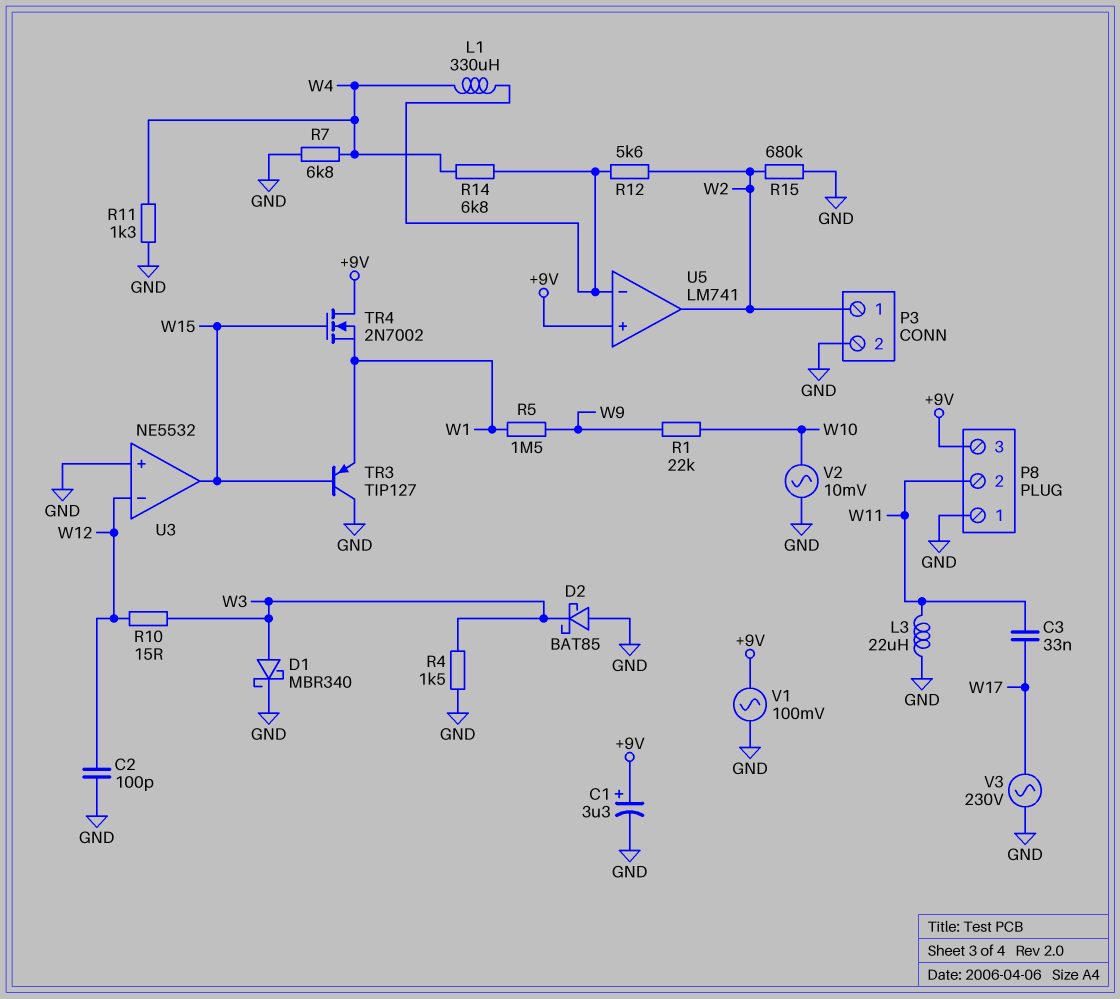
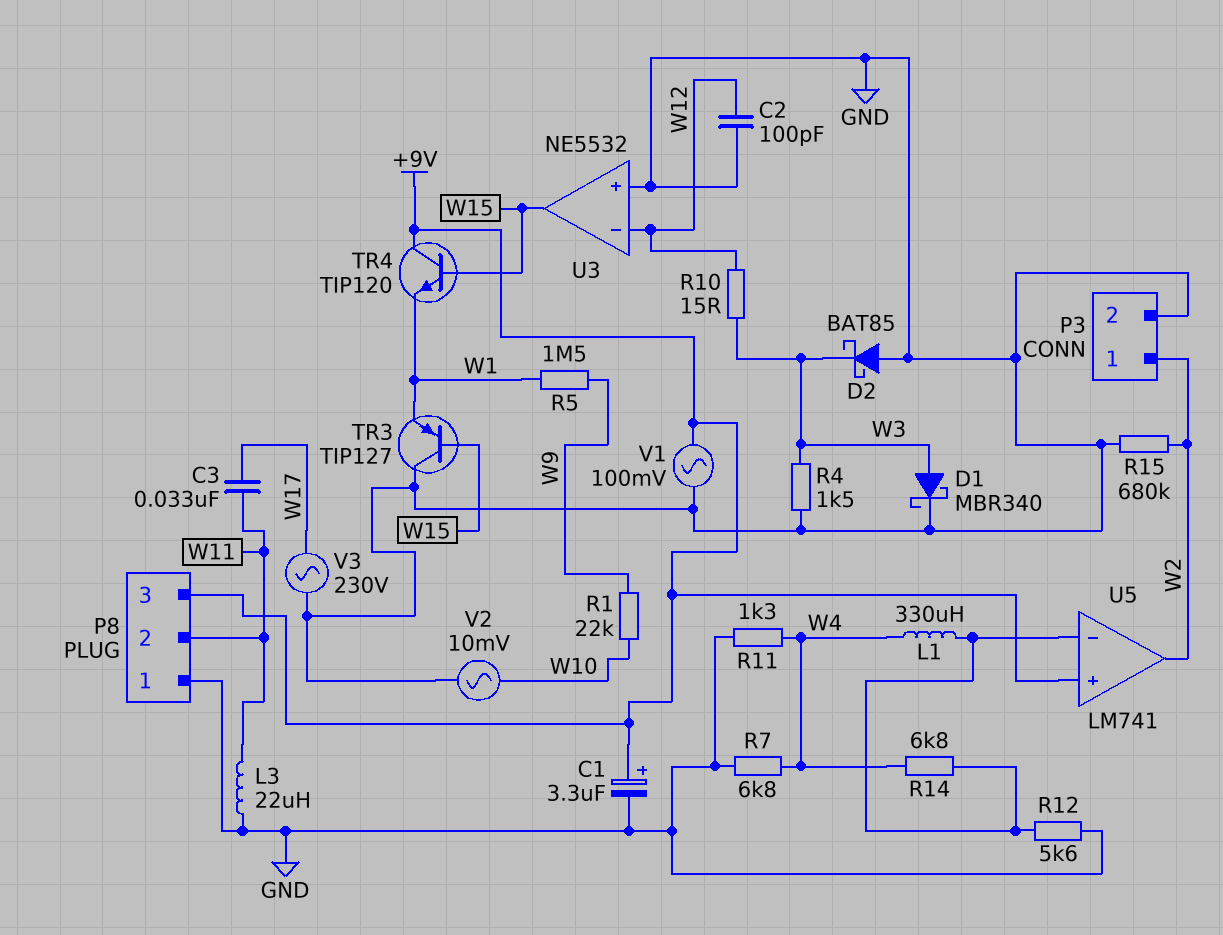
R12: 5.6k (U5/in-, W2) -> 5.6k (GND, U5/in-)
TR4: NMOS 2N7002 (G W15, D +9V, S W1) -> NPN TIP120 (B W15, C +9V, E W1)

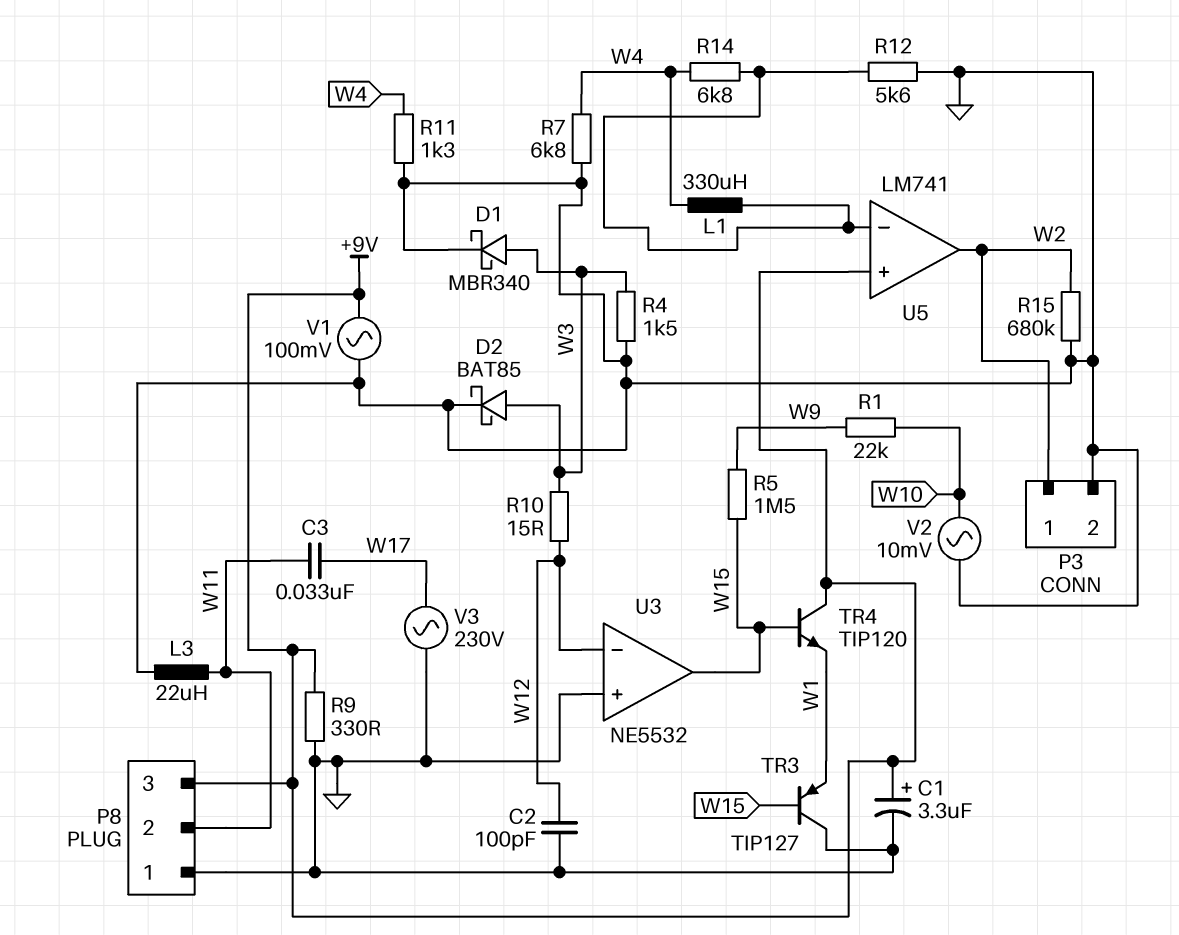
D2: schottky BAT85 (A GND, K W3) -> schottky BAT85 (A W3, K GND)
R5: 1.5M (W1, W9) -> 1.5M (W9, W15)
R9: none -> 330 (+9V, GND)

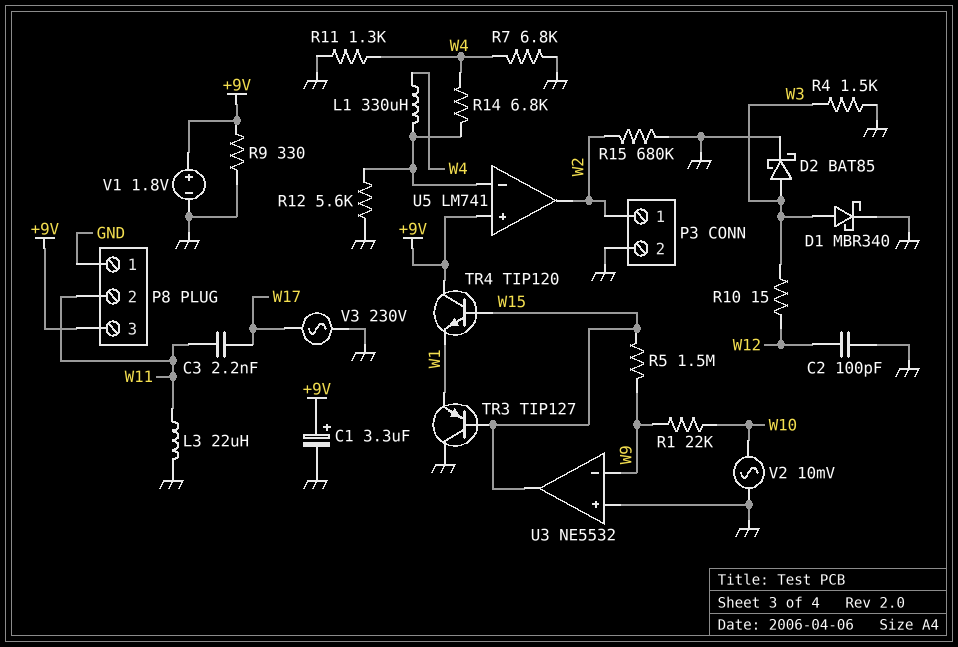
C3: 33nF (W11, W17) -> 2.2nF (W11, W17)
U3 pin in-: W12 -> W9
V1: AC 100mV (+9V, GND) -> 1.8V (plus +9V, minus GND)

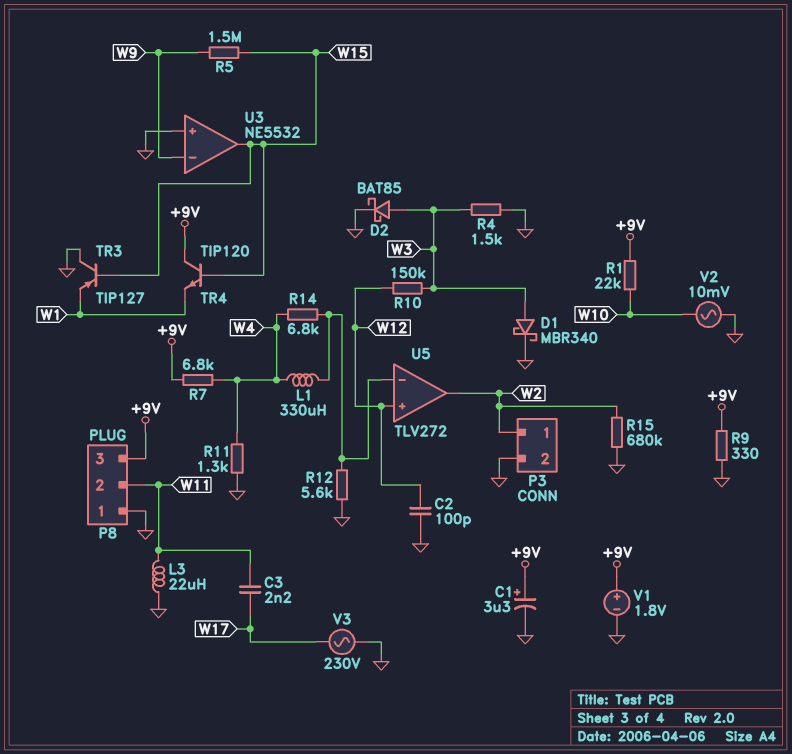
R1: 22k (W9, W10) -> 22k (+9V, W10)
R7: 6.8k (GND, W4) -> 6.8k (+9V, W4)
R10: 15 (W3, W12) -> 150k (W3, W12)
U5: LM741 -> TLV272
U5 pin in+: +9V -> W12

